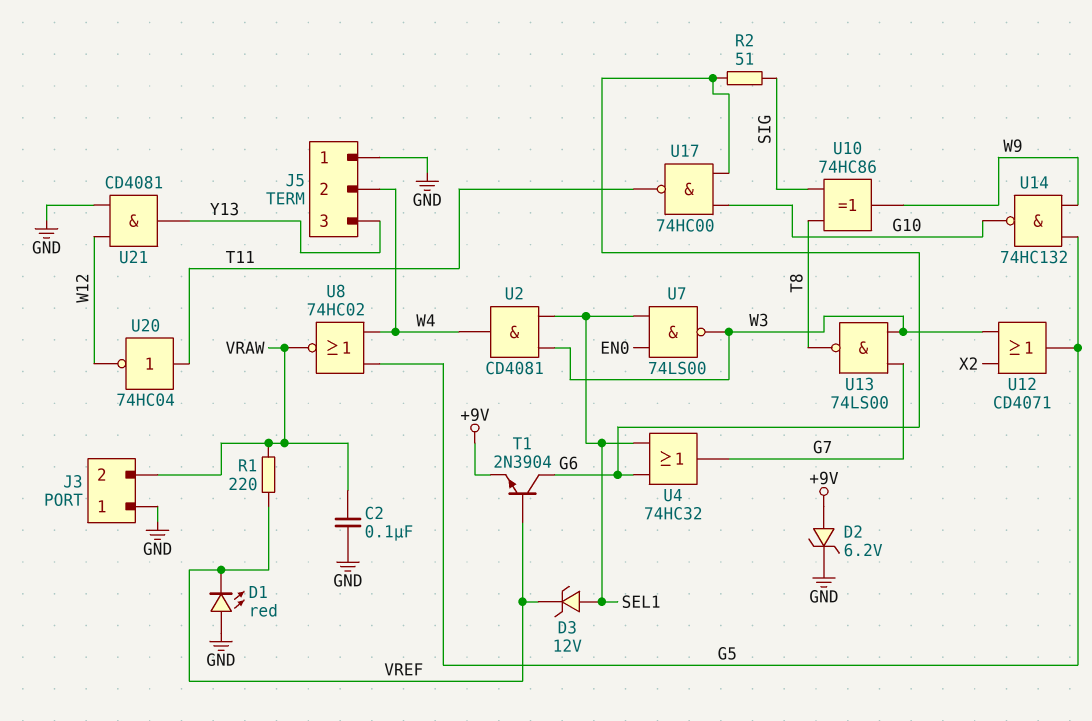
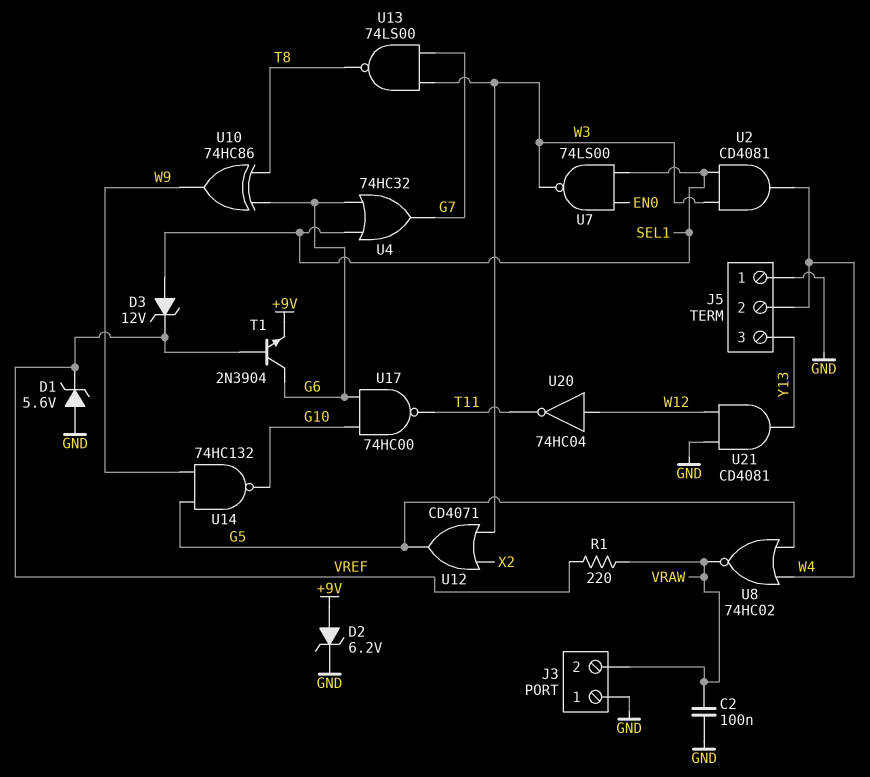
D1: LED red (A GND, K VREF) -> zener 5.6V (A GND, K VREF)
R2: 51 (G6, SIG) -> none
U10: XOR 74HC86 (in SIG, in T8, out W9) -> XOR 74HC86 (in G6, in T8, out W9)
U20: NOT 74HC04 (in T11, out W12) -> NOT 74HC04 (in W12, out T11)

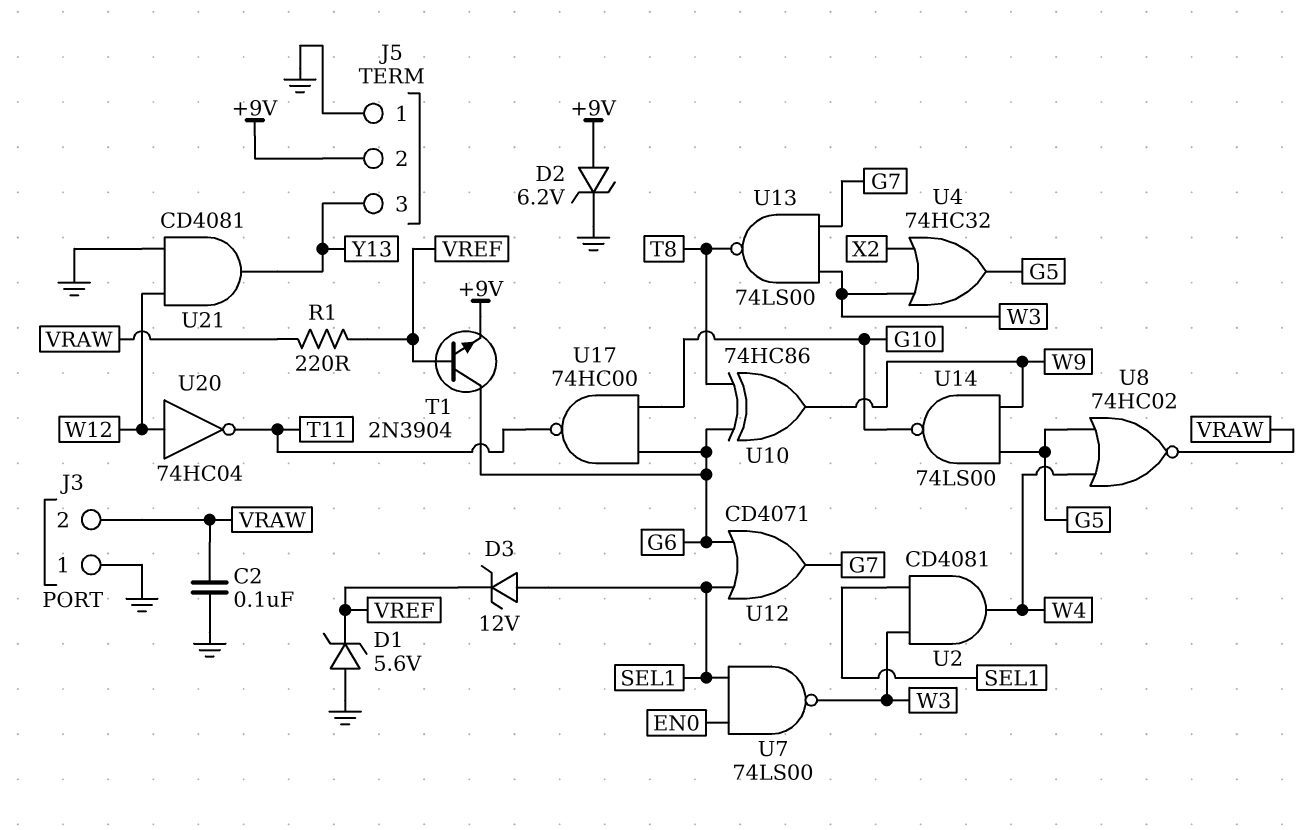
J5 pin 2: W4 -> +9V
U4: OR 74HC32 (in G6, in SEL1, out G7) -> OR 74HC32 (in W3, in X2, out G5)
U12: OR CD4071 (in W3, in X2, out G5) -> OR CD4071 (in G6, in SEL1, out G7)
U14: NAND 74HC132 (in G5, in W9, out G10) -> NAND 74LS00 (in G5, in W9, out G10)

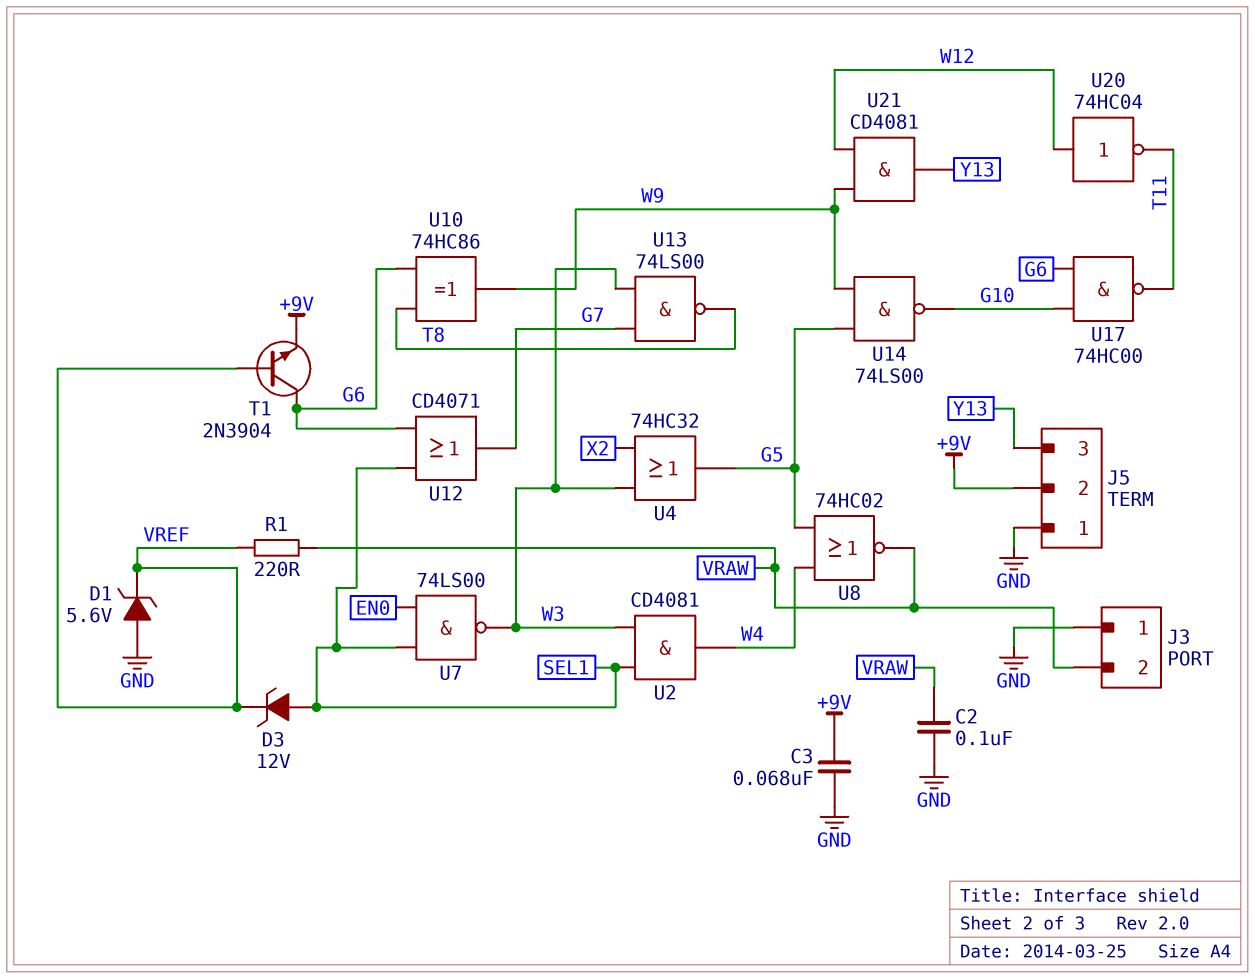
C3: none -> 68nF (+9V, GND)
D2: zener 6.2V (A +9V, K GND) -> none
U21: AND CD4081 (in GND, in W12, out Y13) -> AND CD4081 (in W9, in W12, out Y13)

